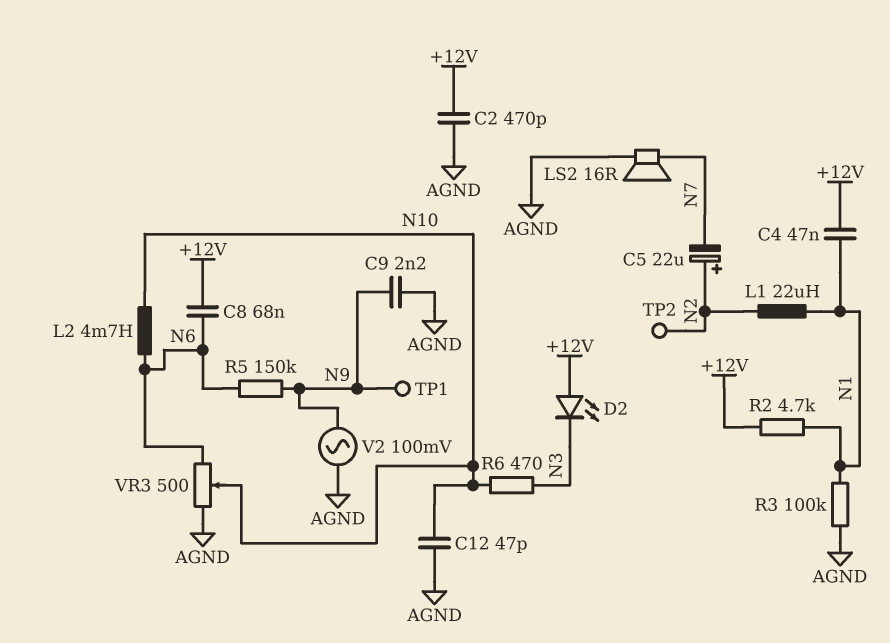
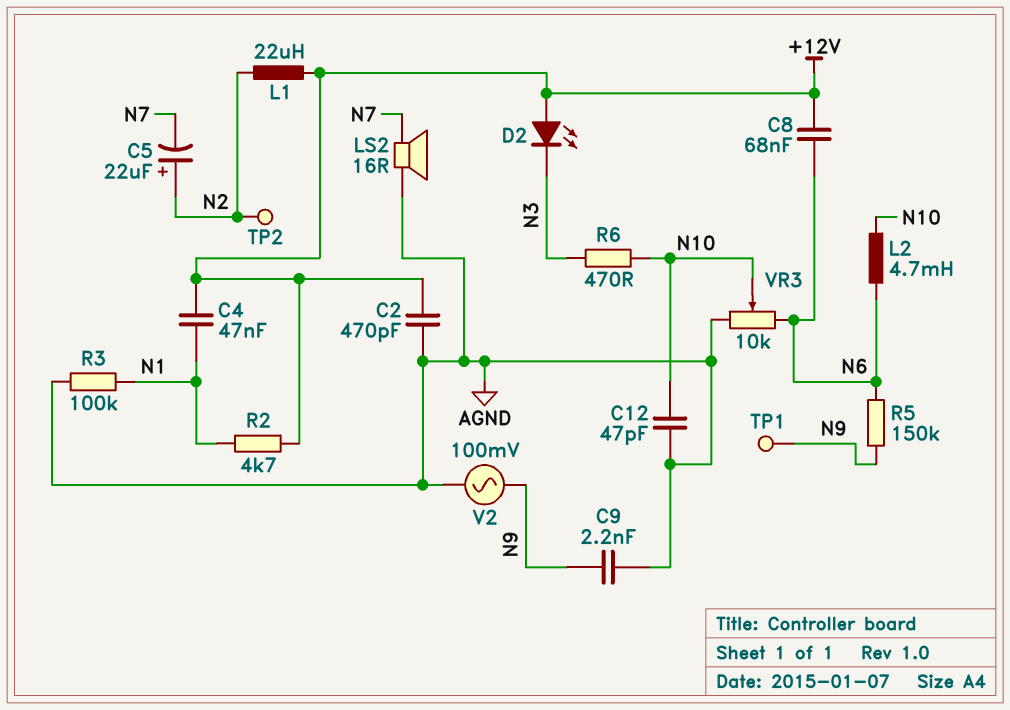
L1: 22uH (N1, N2) -> 22uH (+12V, N2)
VR3: 500 (AGND, N6, wiper N10) -> 10k (AGND, N6, wiper N10)

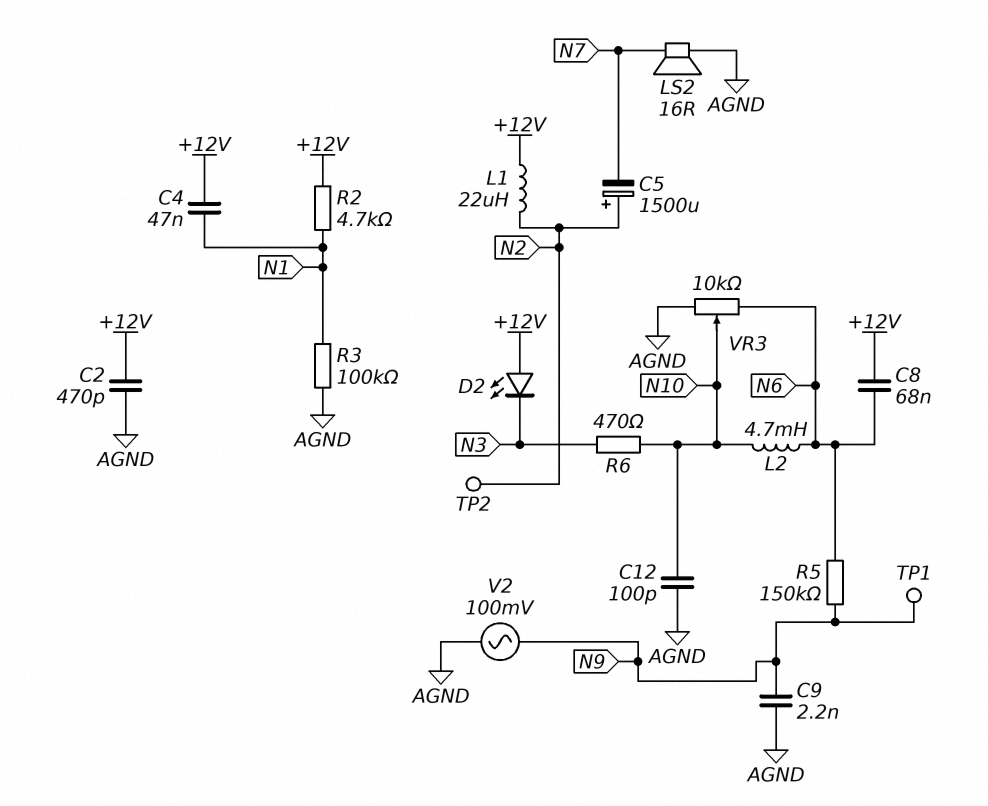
C5: 22uF (plus N2, minus N7) -> 1500uF (plus N2, minus N7)
C12: 47pF (AGND, N10) -> 100pF (AGND, N10)

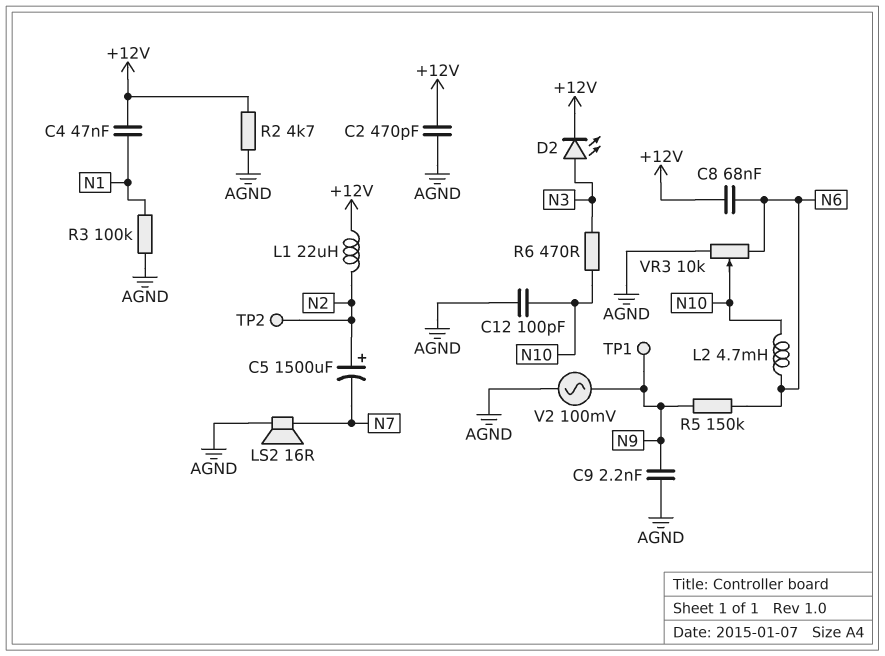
D2: LED (A +12V, K N3) -> LED (A N3, K +12V)
R2: 4.7k (+12V, N1) -> 4.7k (+12V, AGND)

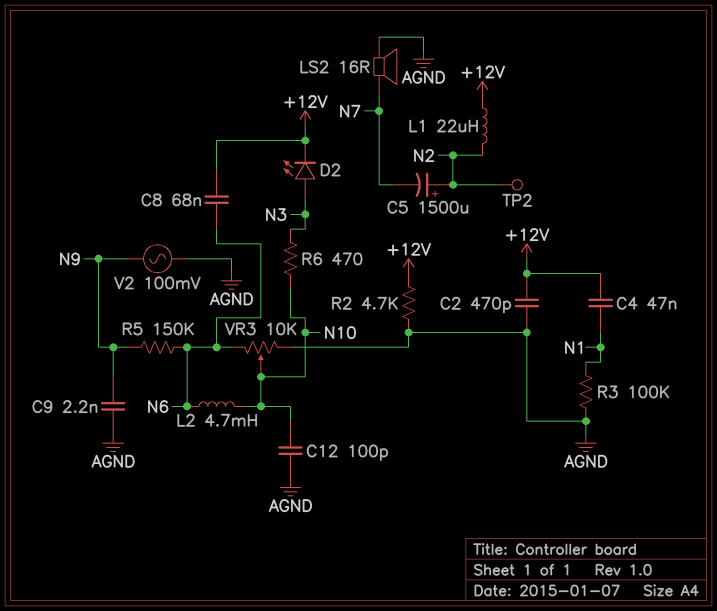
TP1: test point (N9) -> none

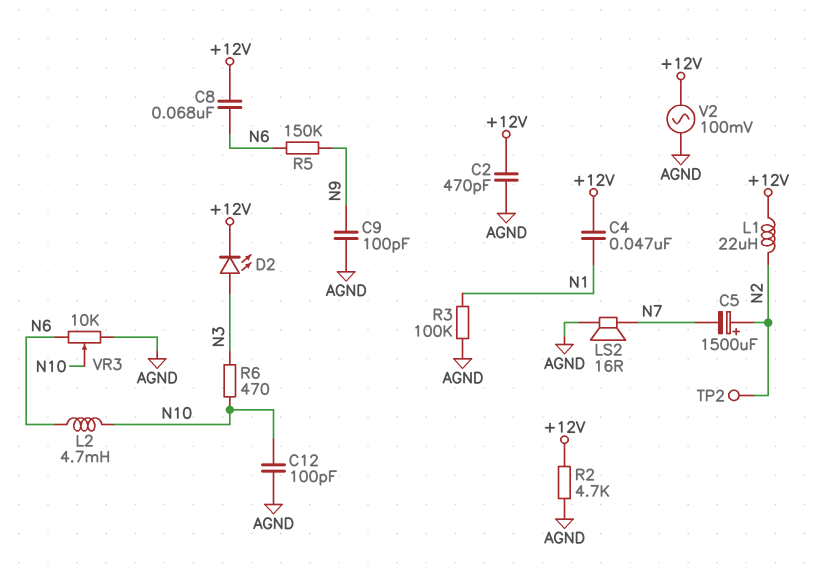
C9: 2.2nF (AGND, N9) -> 100pF (AGND, N9)
V2: AC 100mV (AGND, N9) -> AC 100mV (+12V, AGND)

